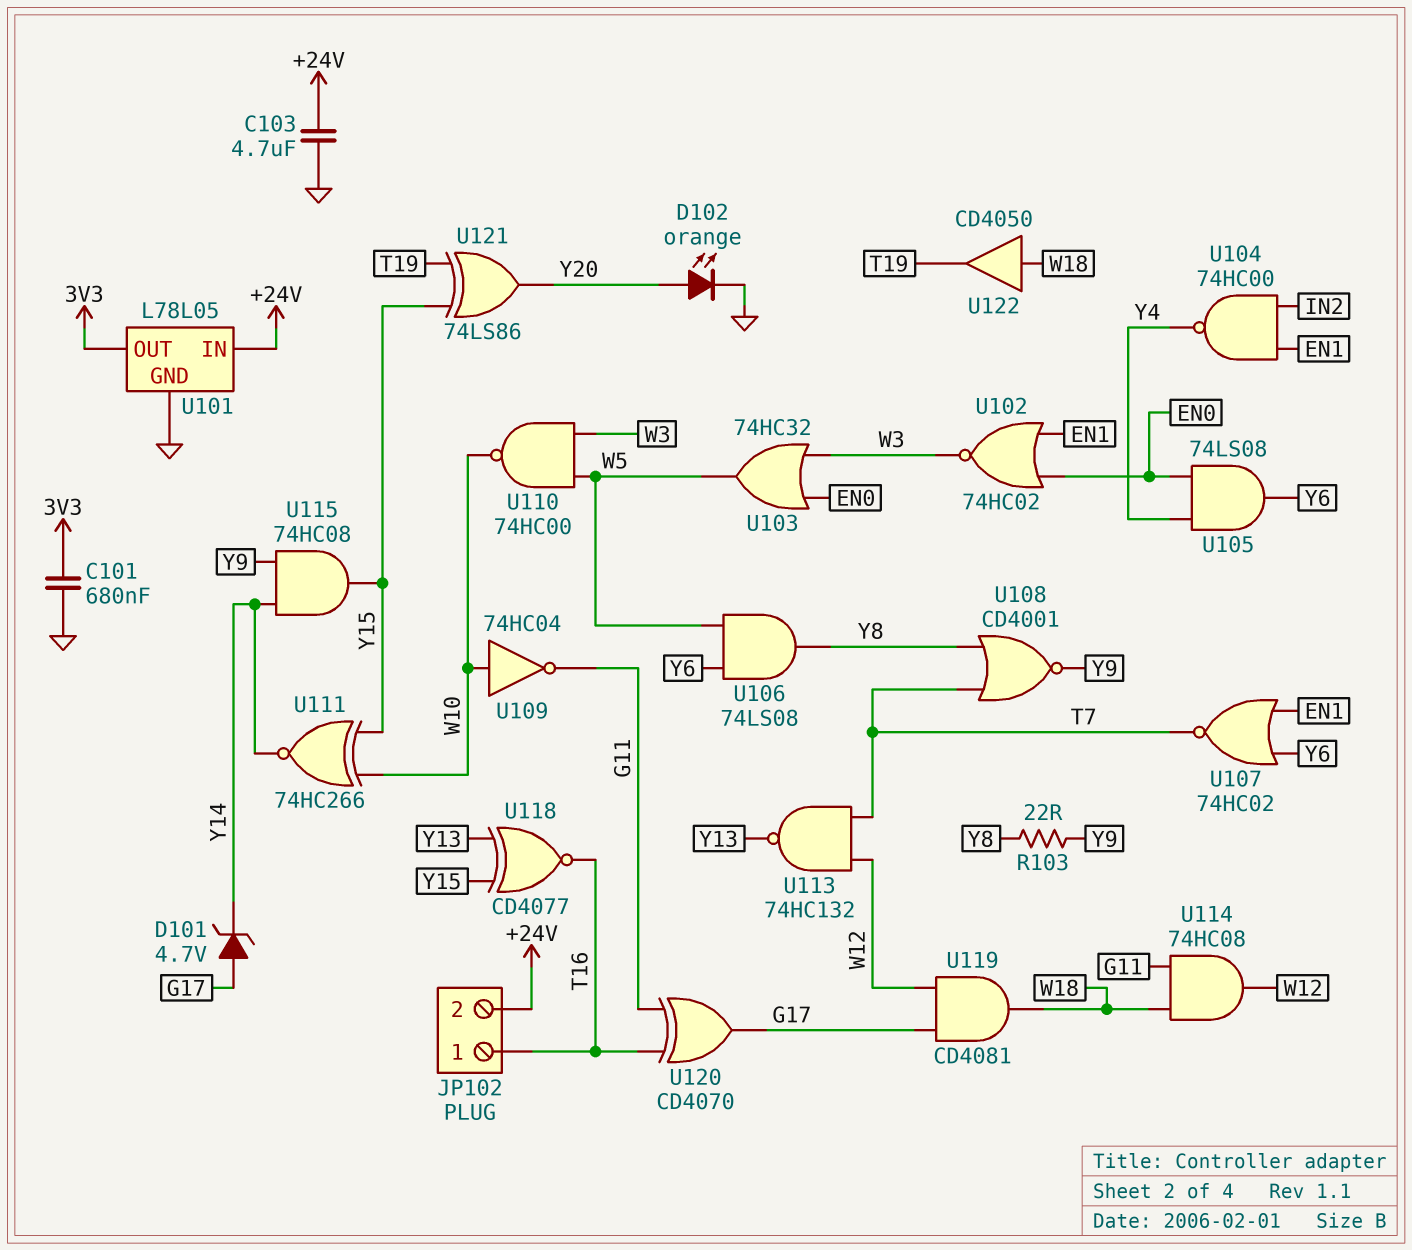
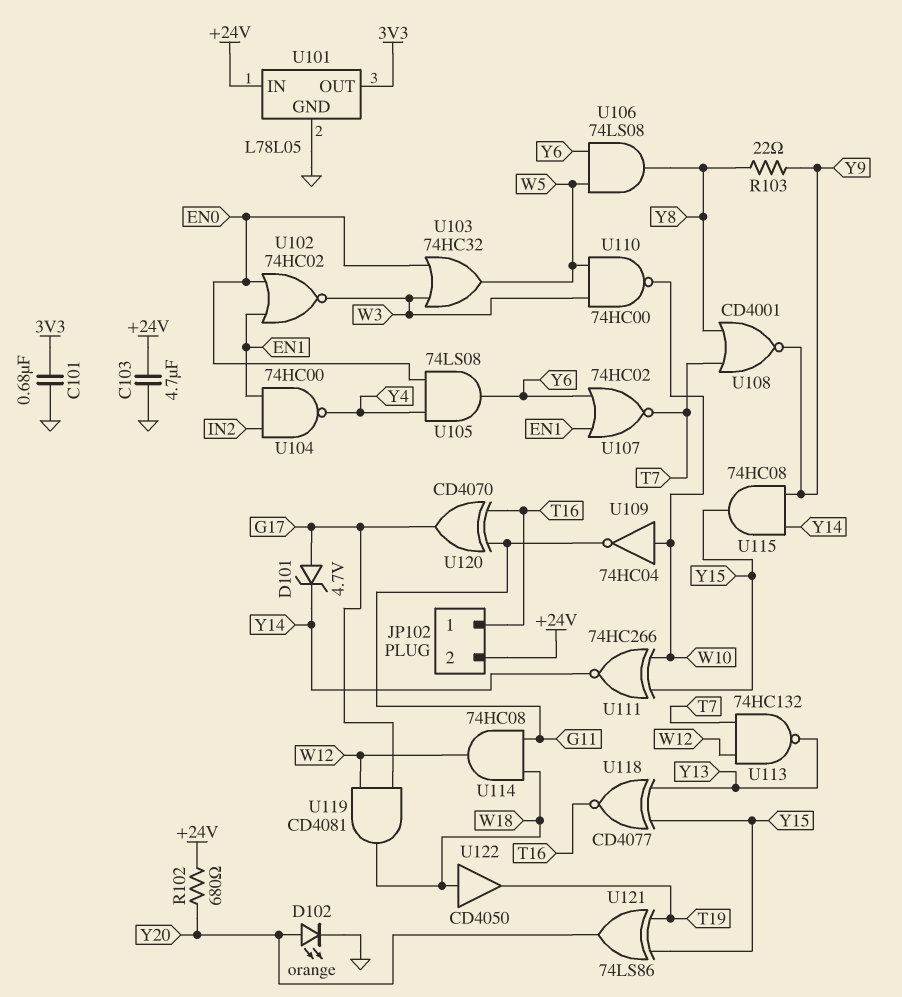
R102: none -> 680 (+24V, Y20)

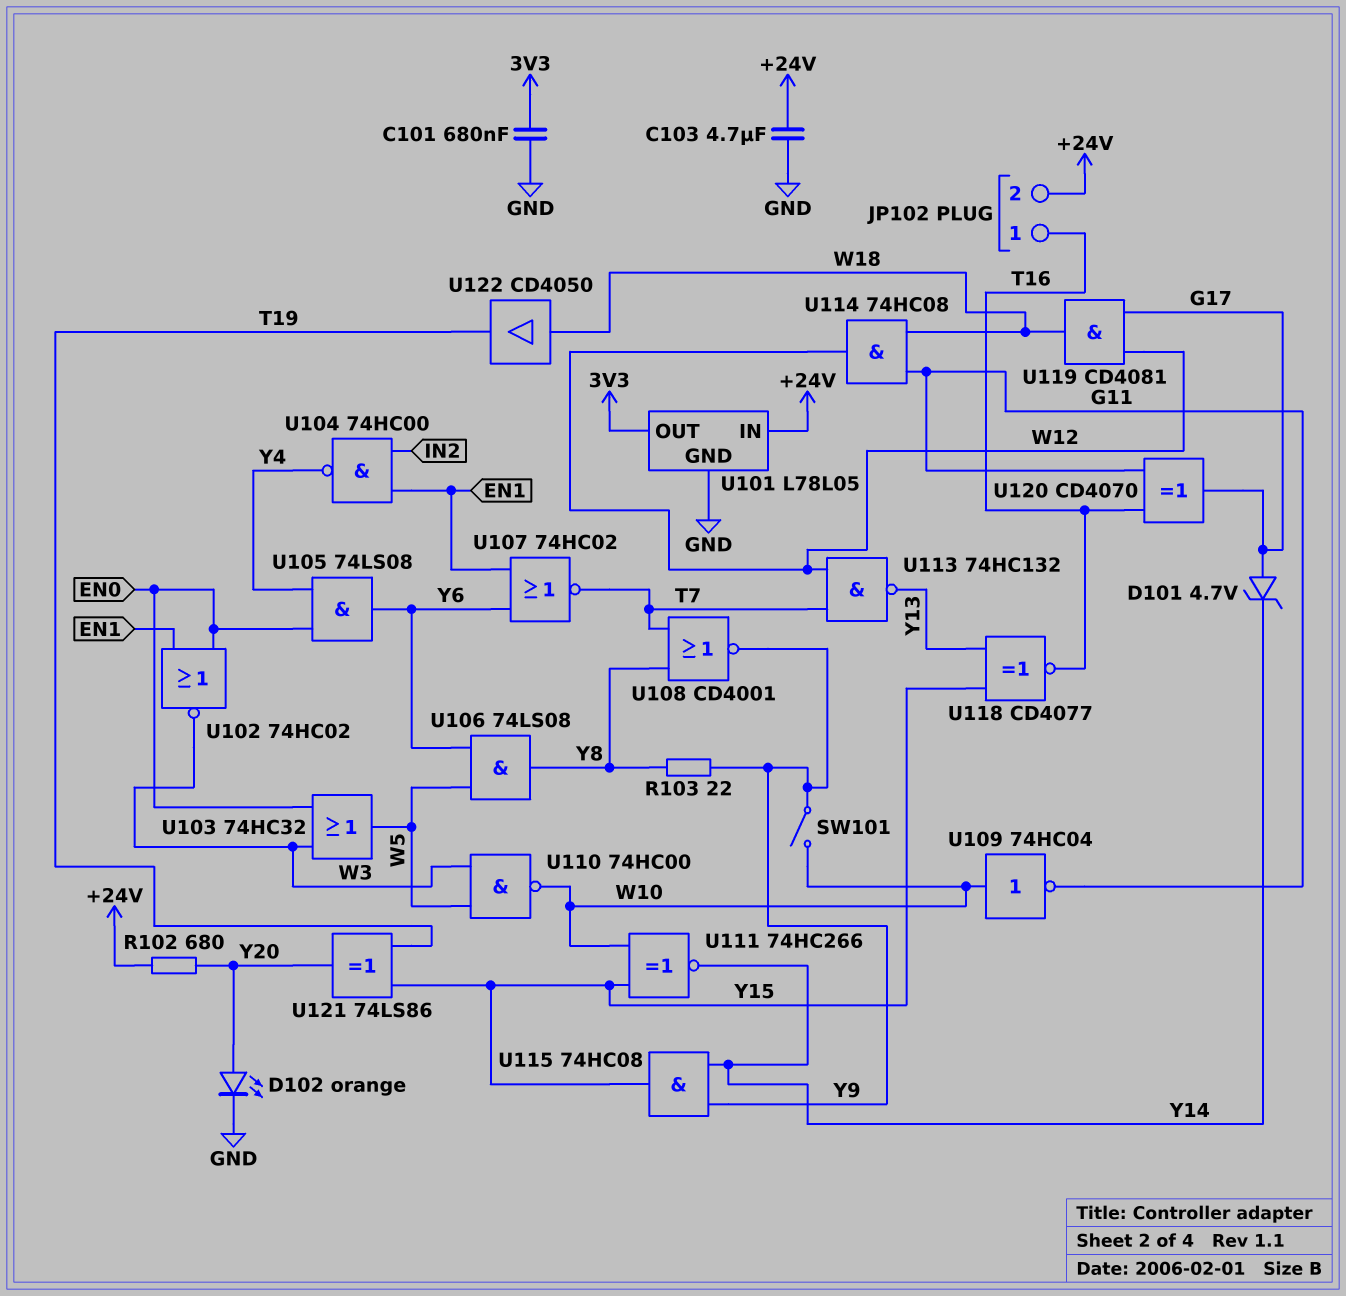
SW101: none -> switch (W10, Y9)

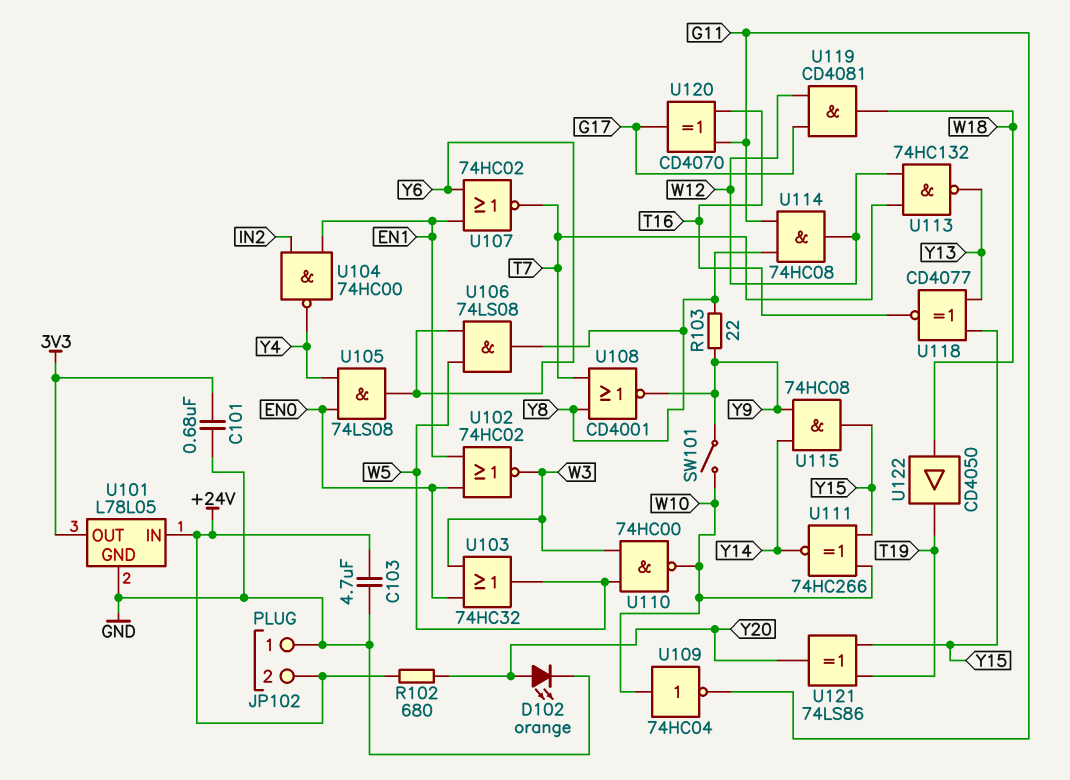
D101: zener 4.7V (A G17, K Y14) -> none
JP102 pin 1: T16 -> GND
U114: AND 74HC08 (in G11, in W18, out W12) -> AND 74HC08 (in G11, in Y8, out W12)

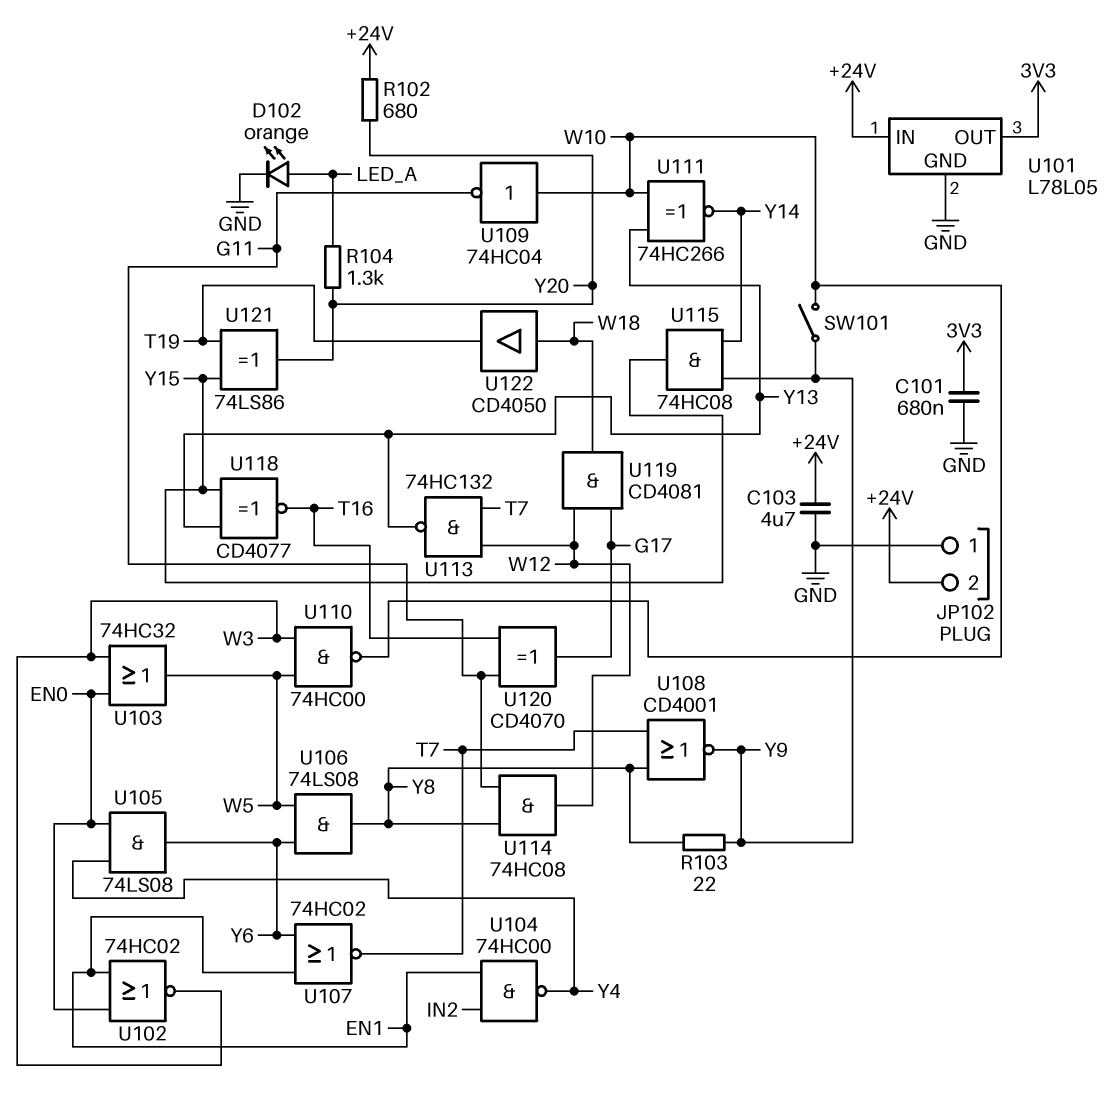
D102: LED orange (A Y20, K GND) -> LED orange (A LED_A, K GND)
R104: none -> 1.3k (LED_A, Y20)
U111: XNOR 74HC266 (in W10, in Y15, out Y14) -> XNOR 74HC266 (in W10, in Y13, out Y14)

